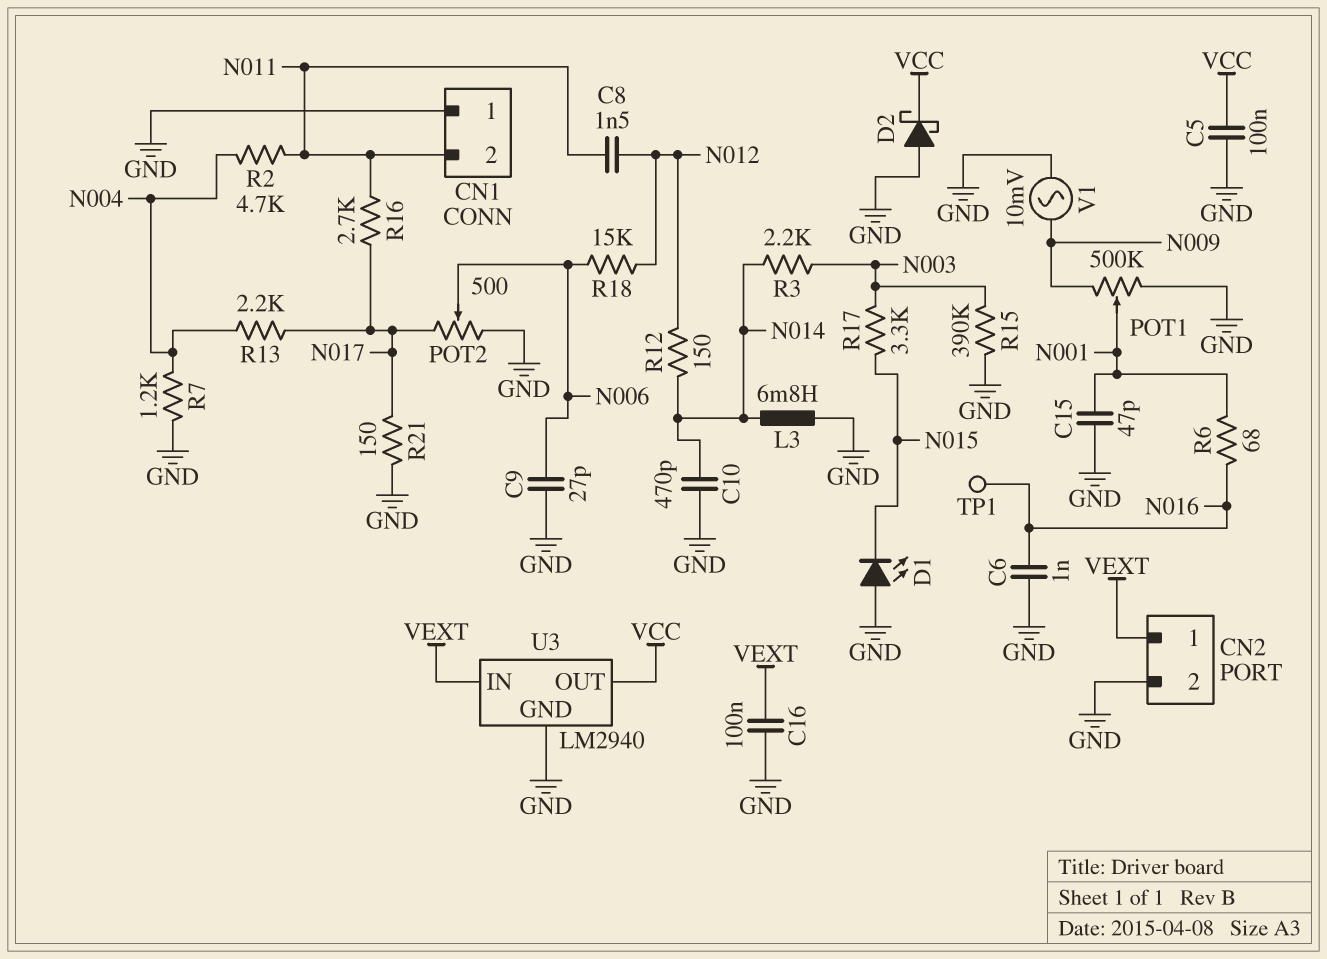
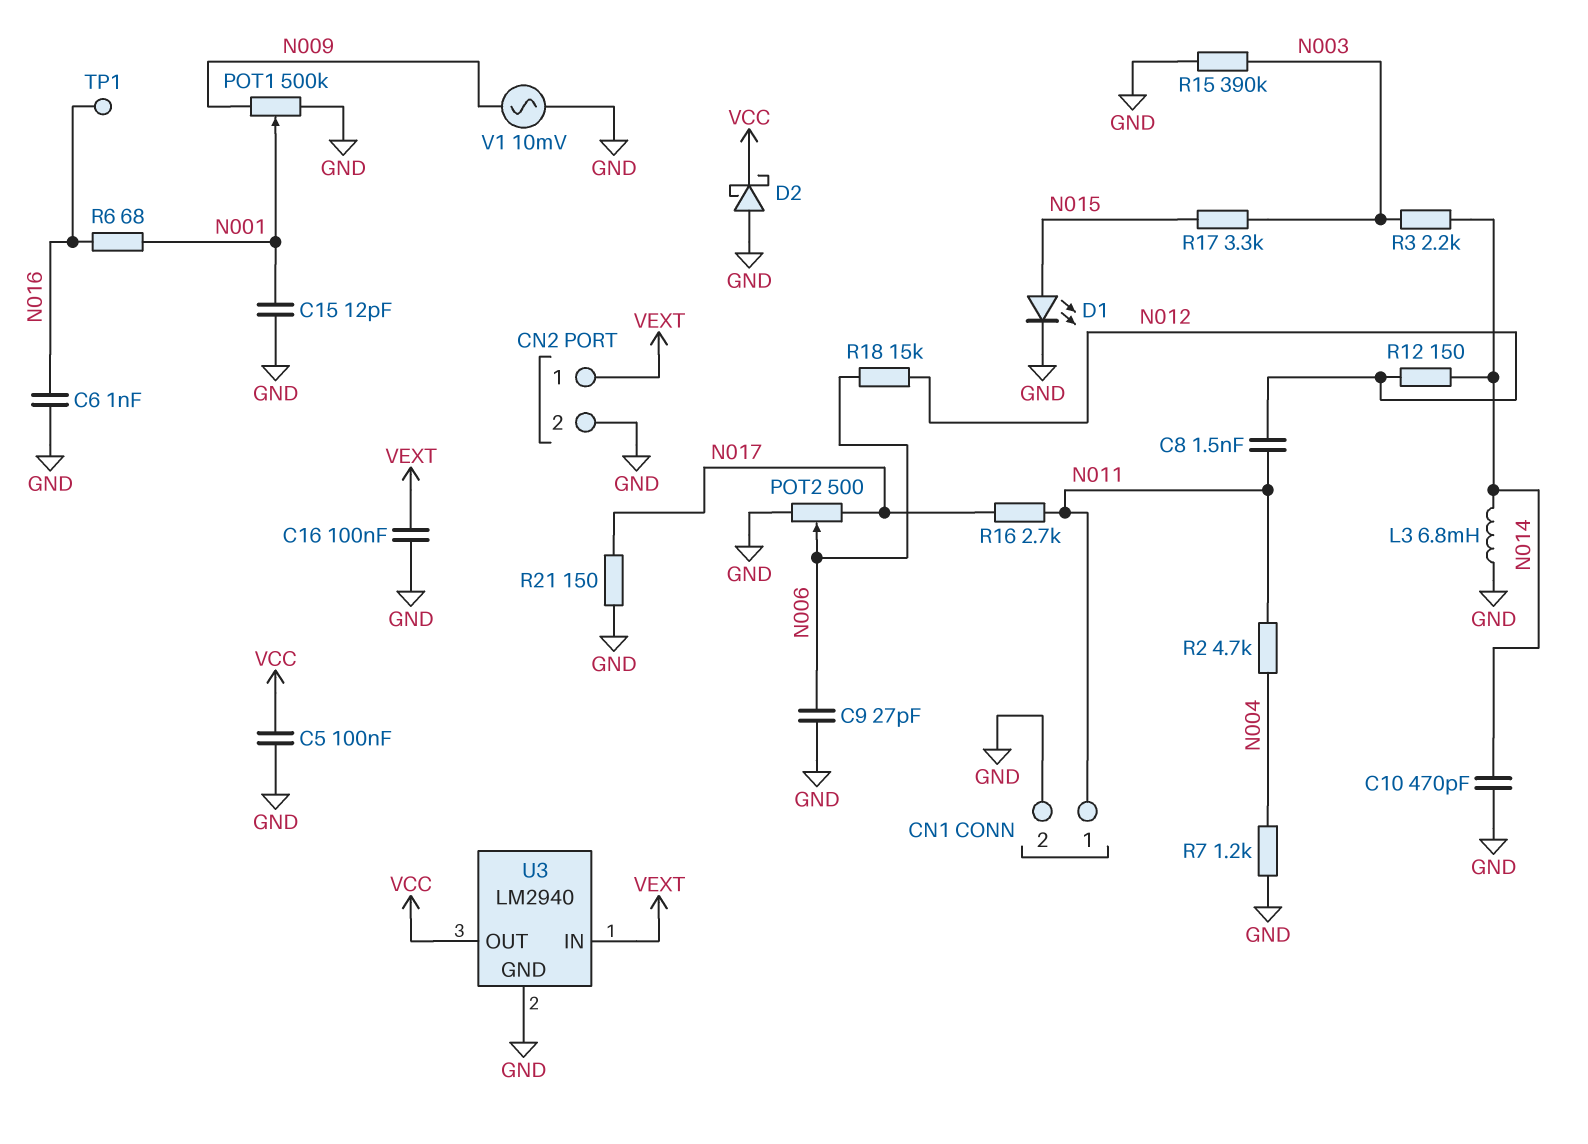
C15: 47pF (GND, N001) -> 12pF (GND, N001)
CN1 pin 1: GND -> N011
CN1 pin 2: N011 -> GND
D1: LED (A GND, K N015) -> LED (A N015, K GND)
R13: 2.2k (N004, N017) -> none

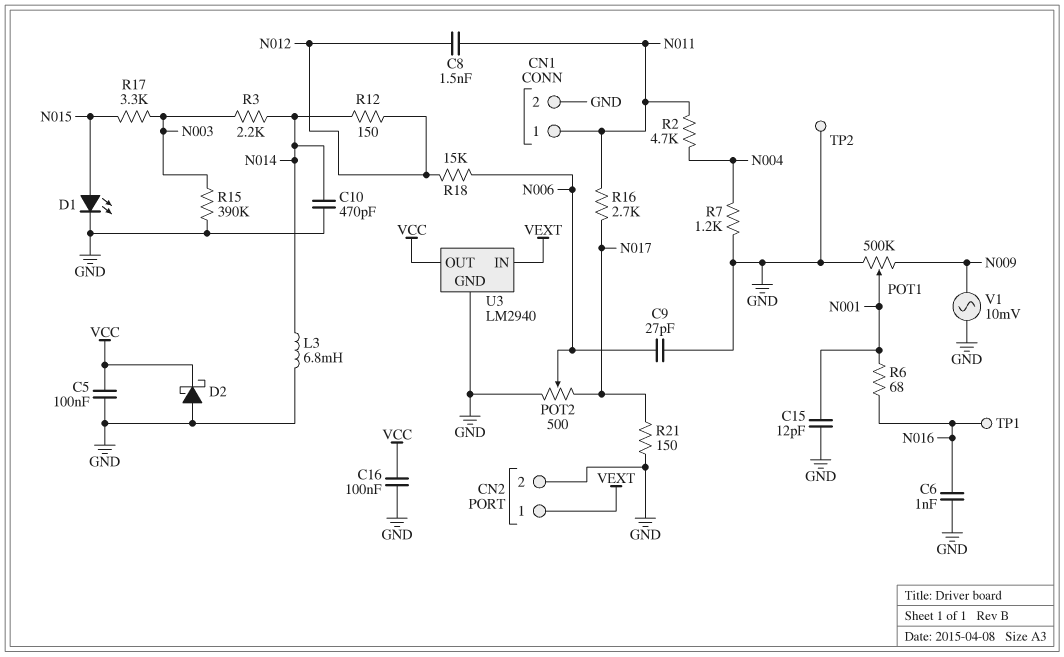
C16: 100nF (GND, VEXT) -> 100nF (GND, VCC)
TP2: none -> test point (GND)

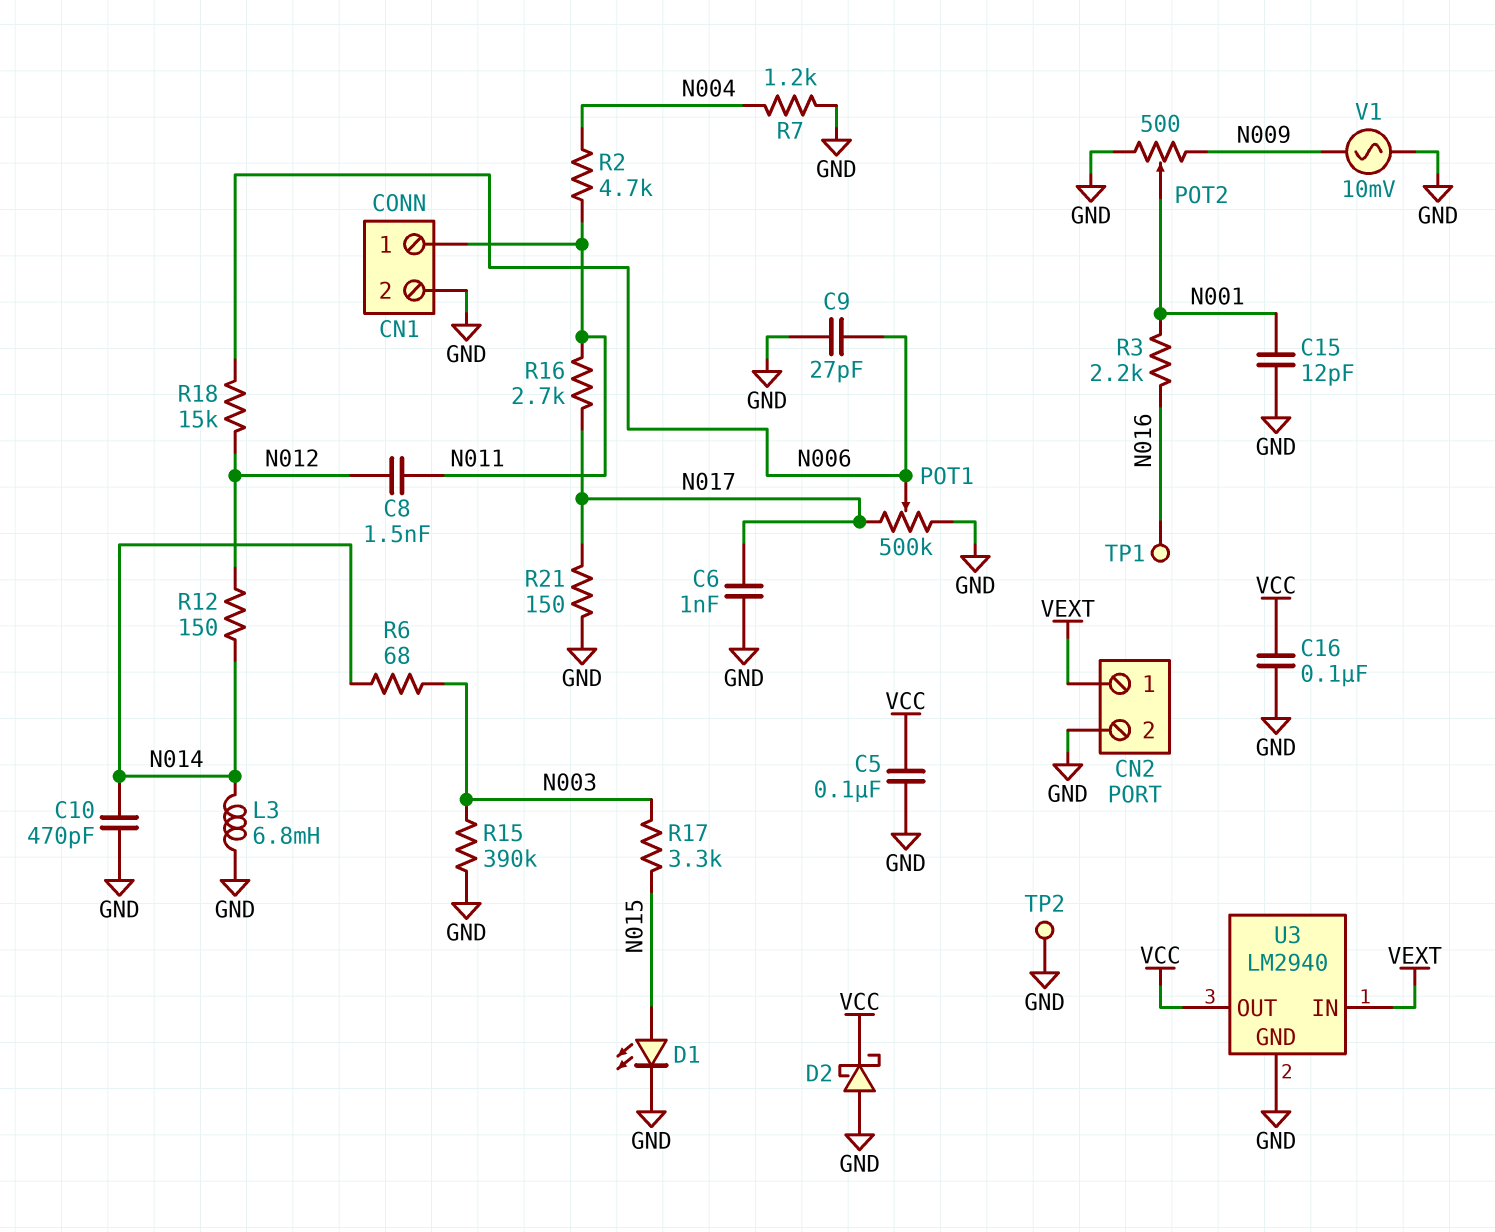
C6: 1nF (GND, N016) -> 1nF (GND, N017)
POT1: 500k (GND, N009, wiper N001) -> 500k (GND, N017, wiper N006)
POT2: 500 (GND, N017, wiper N006) -> 500 (GND, N009, wiper N001)
R3: 2.2k (N003, N014) -> 2.2k (N001, N016)
R6: 68 (N001, N016) -> 68 (N003, N014)

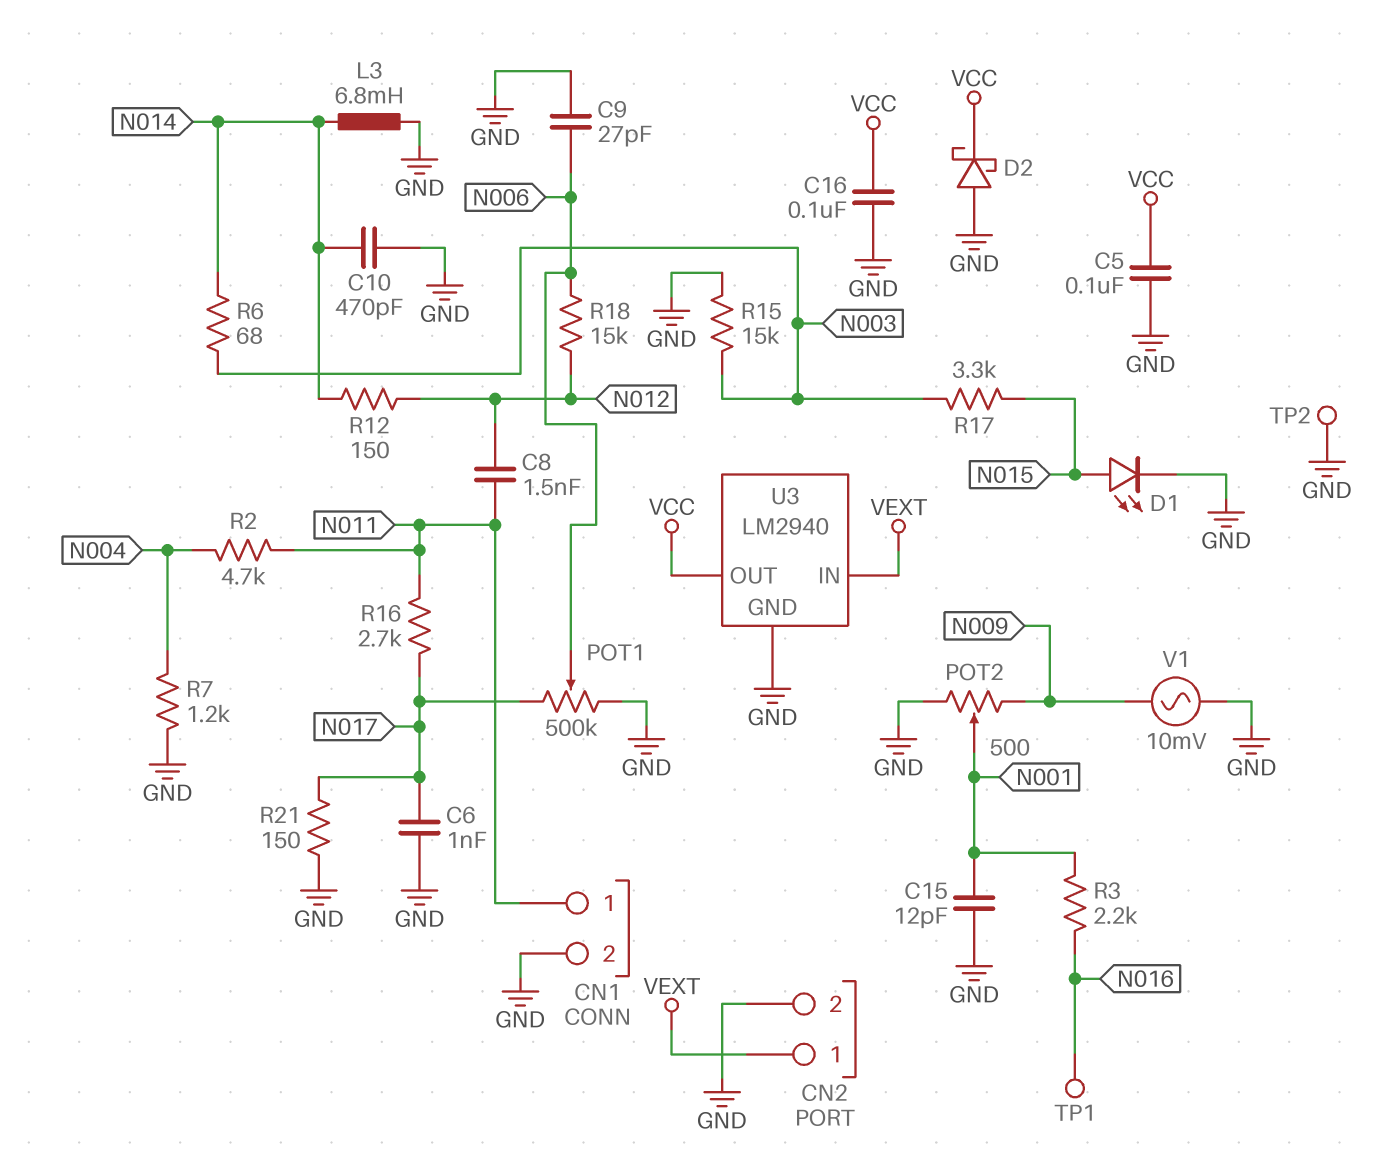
R15: 390k (GND, N003) -> 15k (GND, N003)

